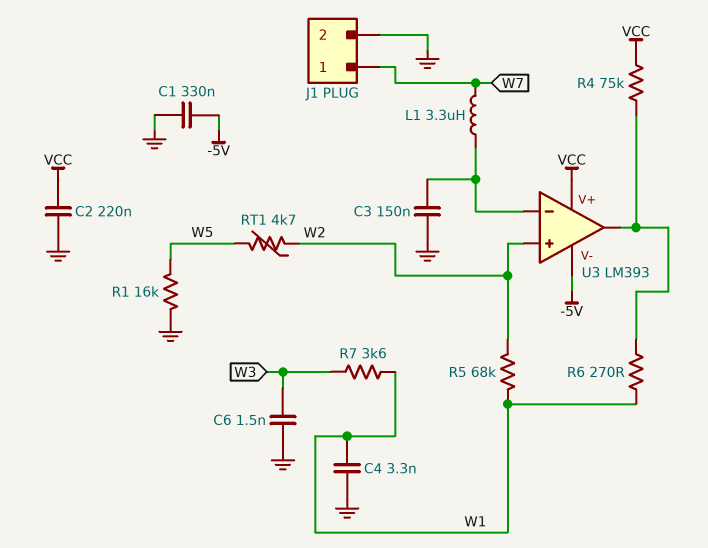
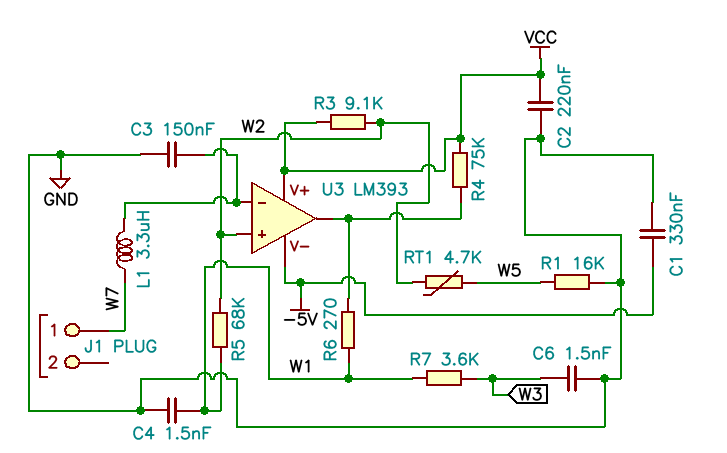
C4: 3.3nF (GND, W1) -> 1.5nF (GND, W1)
J1 pin 2: GND -> none
R3: none -> 9.1k (VCC, W2)

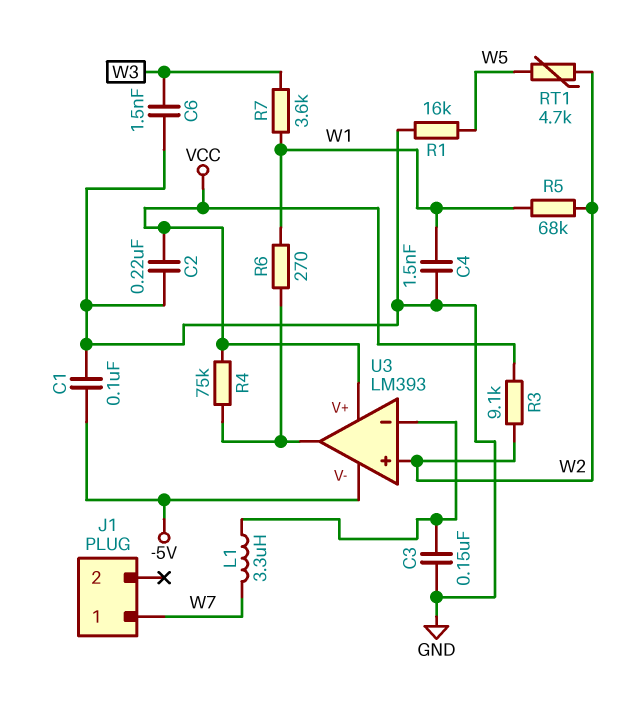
C1: 330nF (-5V, GND) -> 100nF (-5V, GND)

